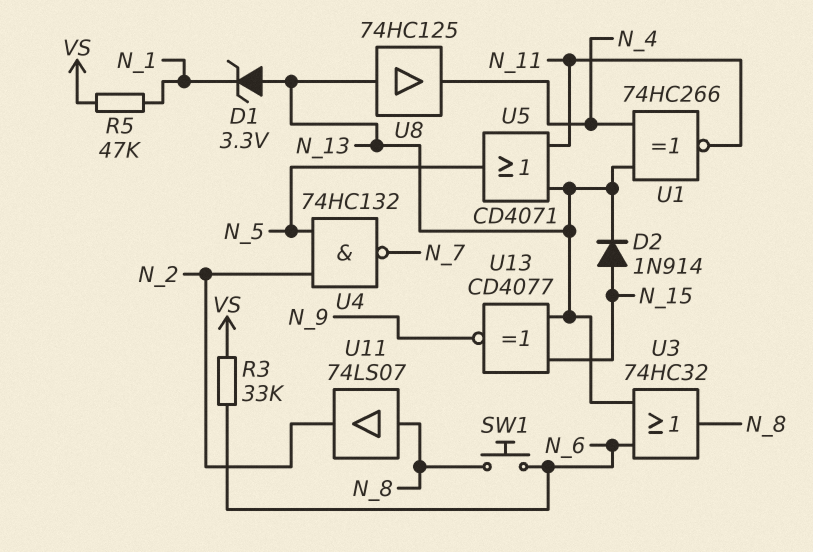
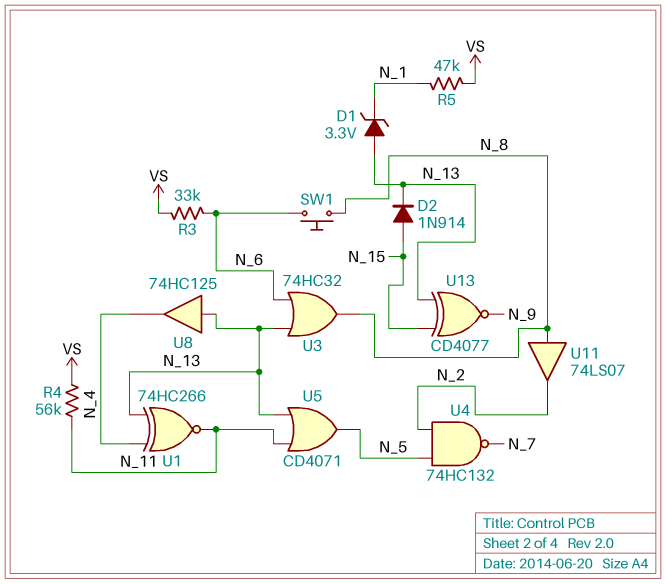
R4: none -> 56k (N_11, VS)

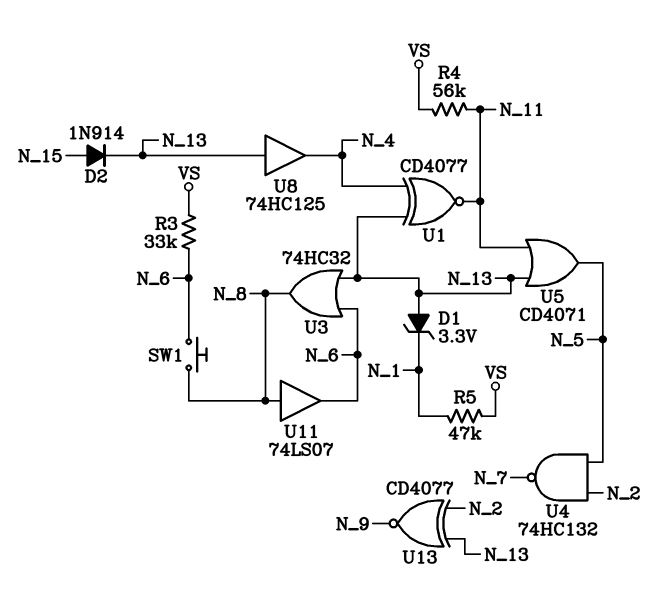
U1: XNOR 74HC266 (in N_4, in N_13, out N_11) -> XNOR CD4077 (in N_4, in N_13, out N_11)
U11: buffer 74LS07 (in N_8, out N_2) -> buffer 74LS07 (in N_8, out N_6)
U13: XNOR CD4077 (in N_13, in N_15, out N_9) -> XNOR CD4077 (in N_2, in N_13, out N_9)

